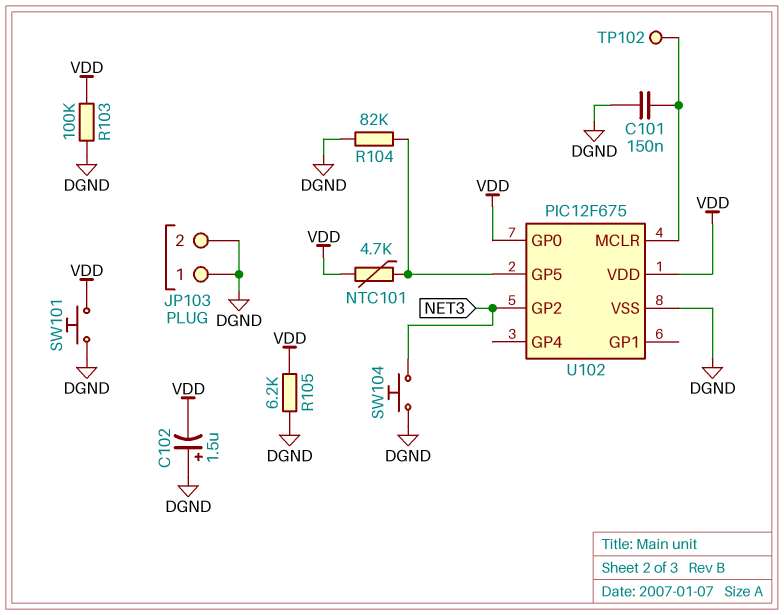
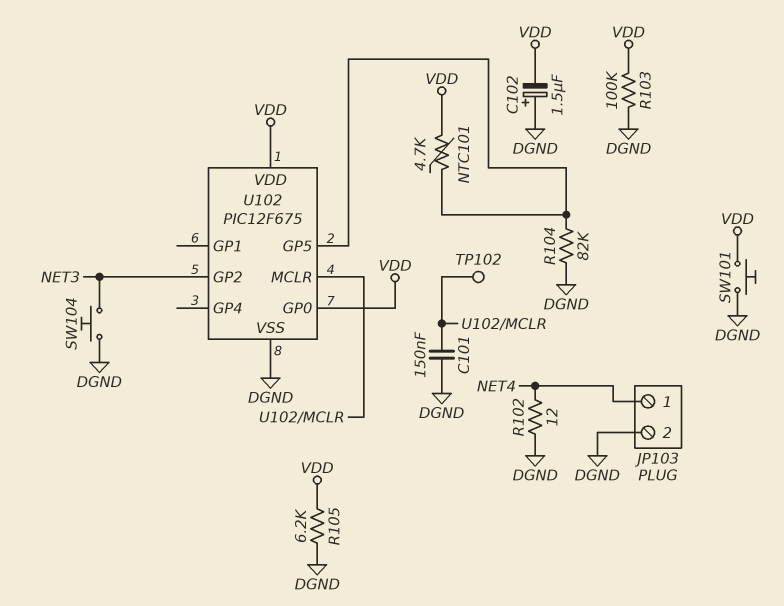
JP103 pin 1: DGND -> NET4
R102: none -> 12 (DGND, NET4)

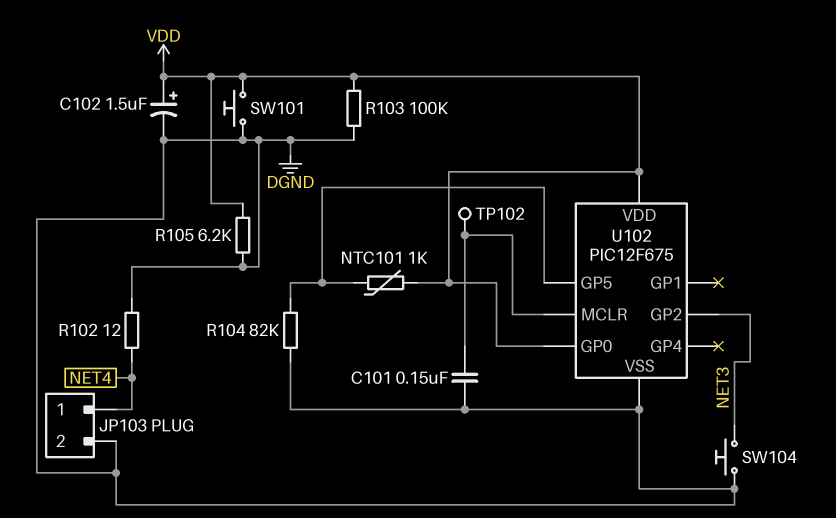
C102: 1.5uF (plus DGND, minus VDD) -> 1.5uF (plus VDD, minus DGND)
NTC101: 4.7k (U102/GP5, VDD) -> 1k (U102/GP5, VDD)

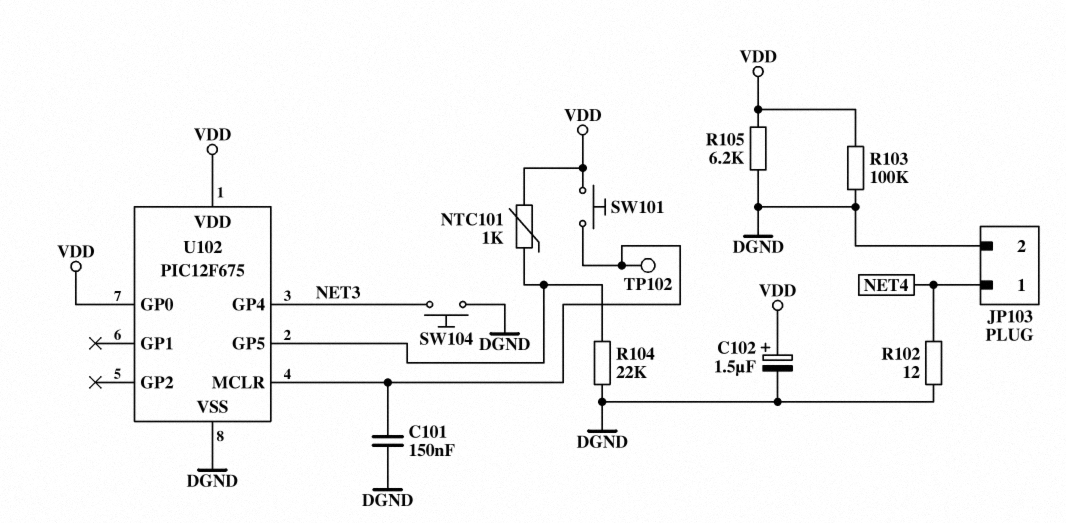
R104: 82k (DGND, U102/GP5) -> 22k (DGND, U102/GP5)
SW101: button (DGND, VDD) -> button (U102/MCLR, VDD)
U102 pin GP2: NET3 -> none
U102 pin GP4: none -> NET3

